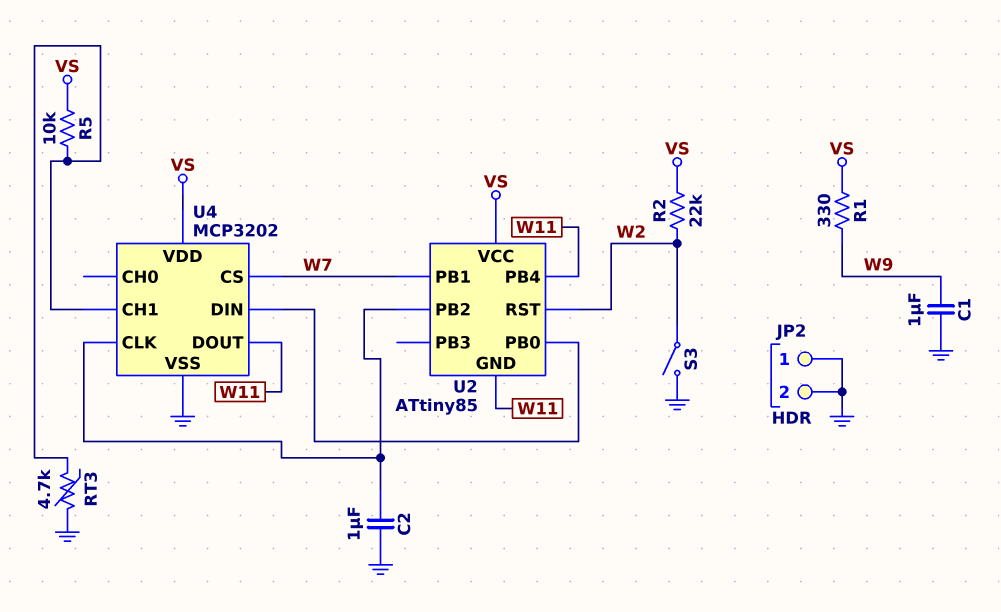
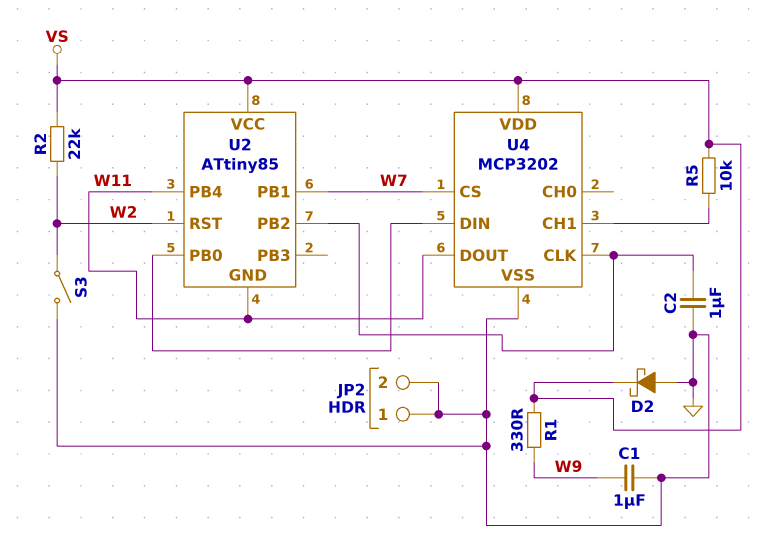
D2: none -> schottky (A GND, K VS)
RT3: 4.7k (GND, U4/CH1) -> none

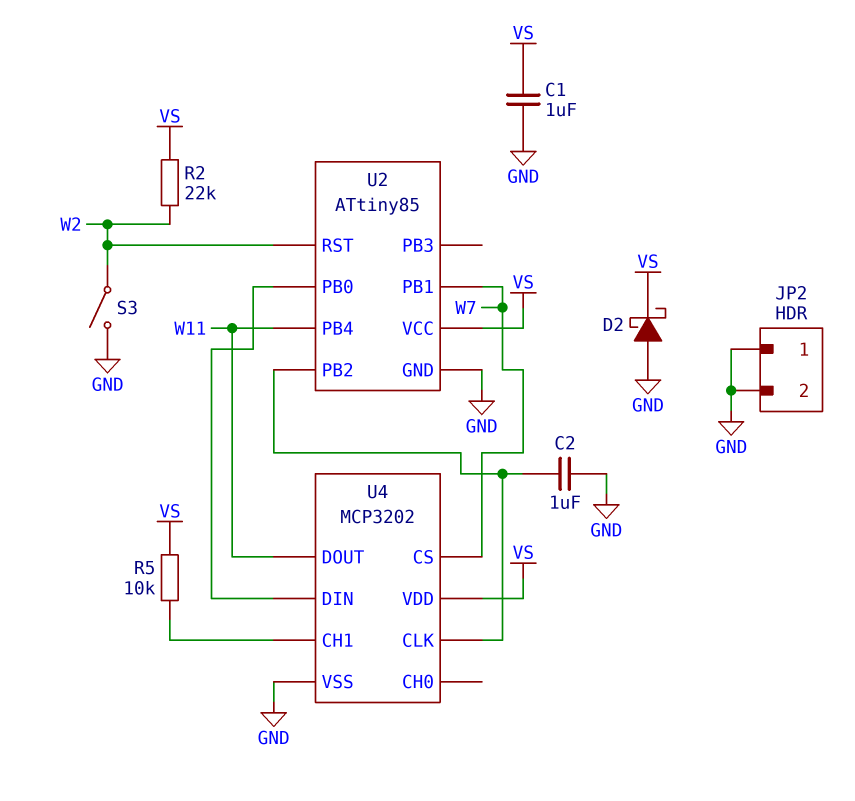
C1: 1uF (GND, W9) -> 1uF (GND, VS)
R1: 330 (VS, W9) -> none
U2 pin GND: W11 -> GND

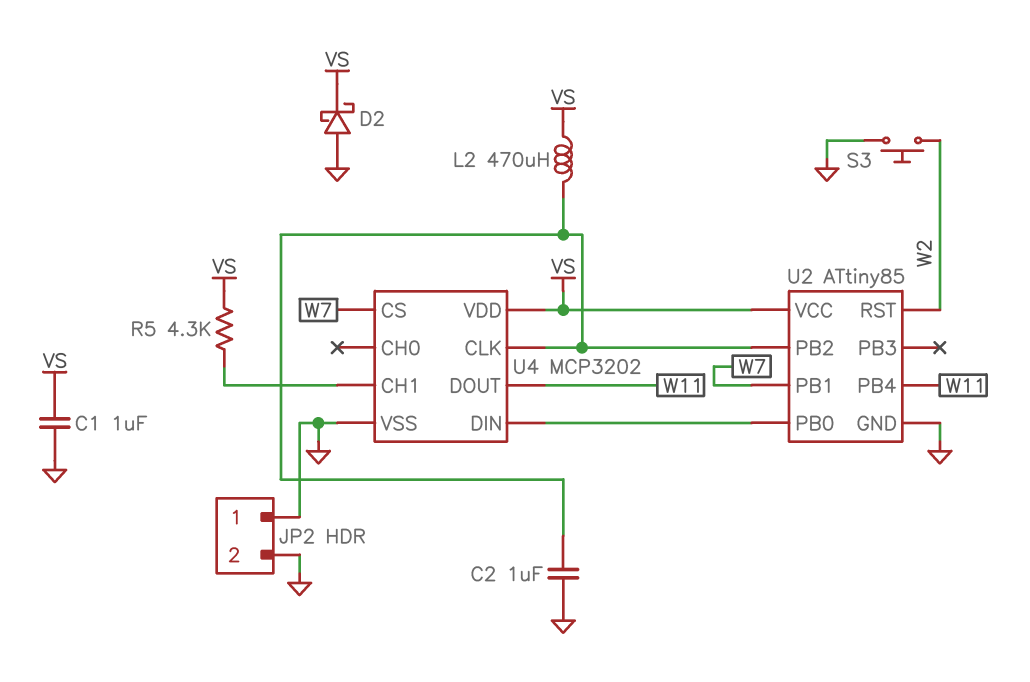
L2: none -> 470uH (U2/PB2, VS)
R2: 22k (VS, W2) -> none
R5: 10k (U4/CH1, VS) -> 4.3k (U4/CH1, VS)
S3: switch (GND, W2) -> button (GND, W2)

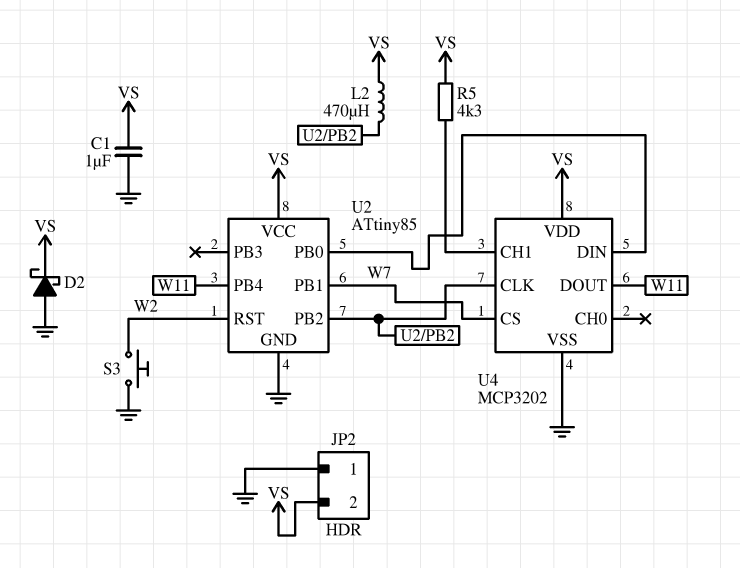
C2: 1uF (GND, U2/PB2) -> none
JP2 pin 2: GND -> VS

